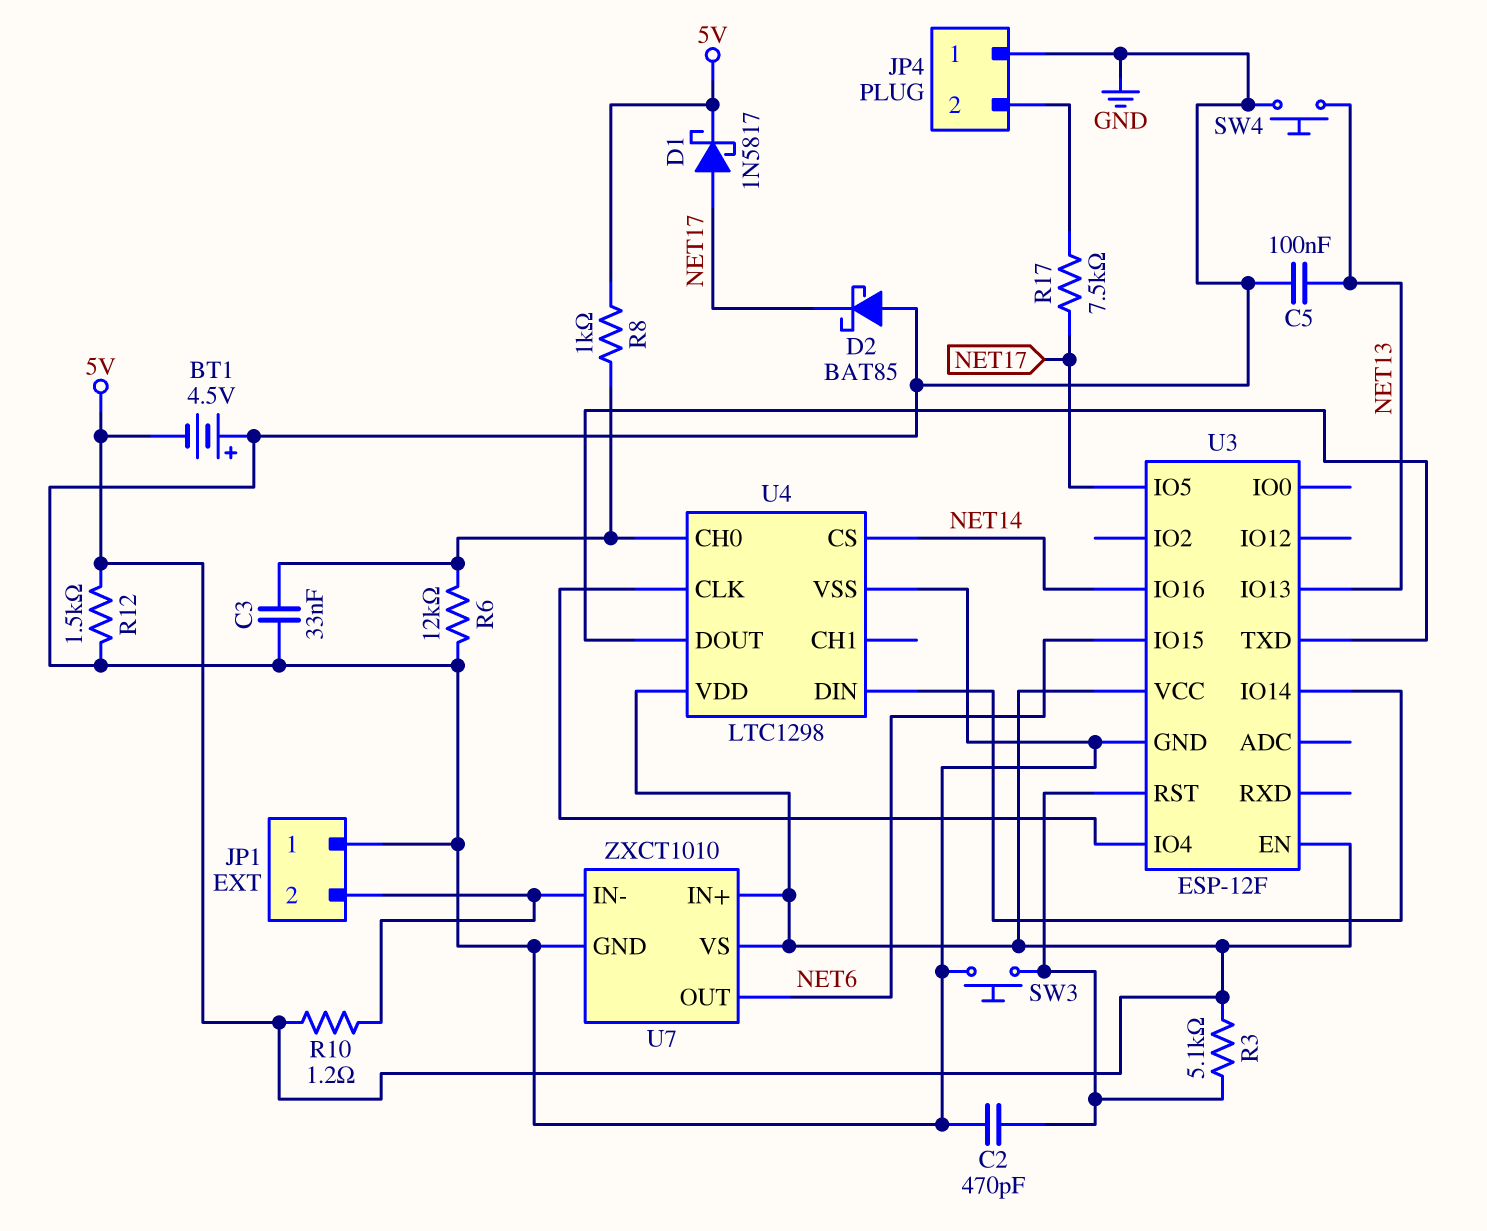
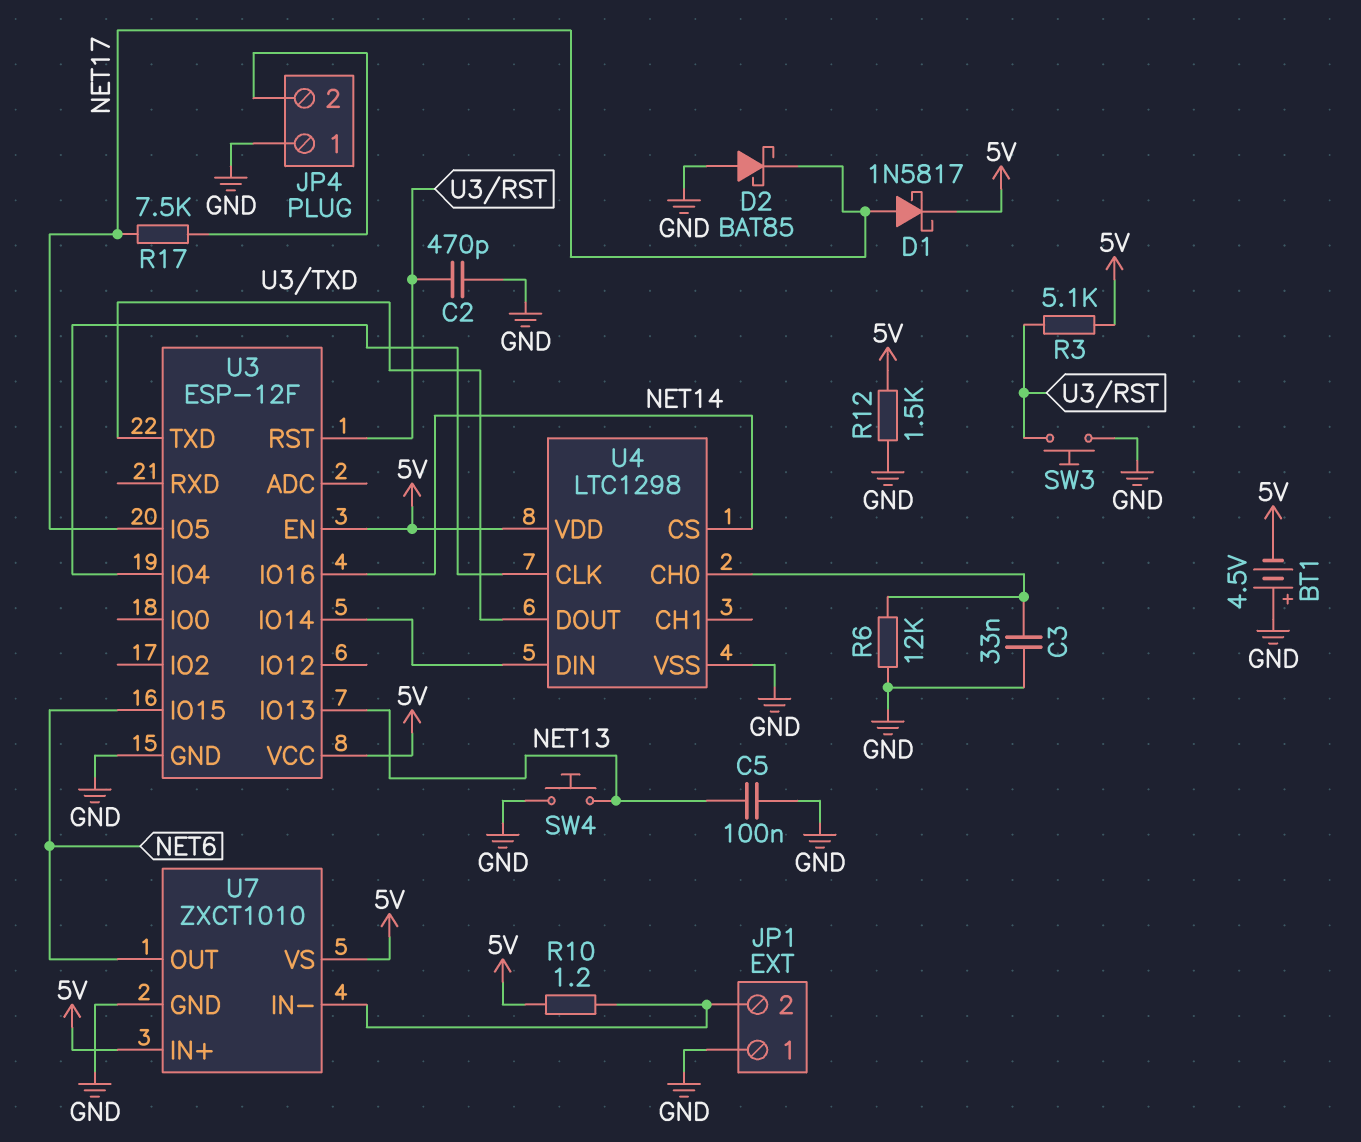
R8: 1k (5V, U4/CH0) -> none

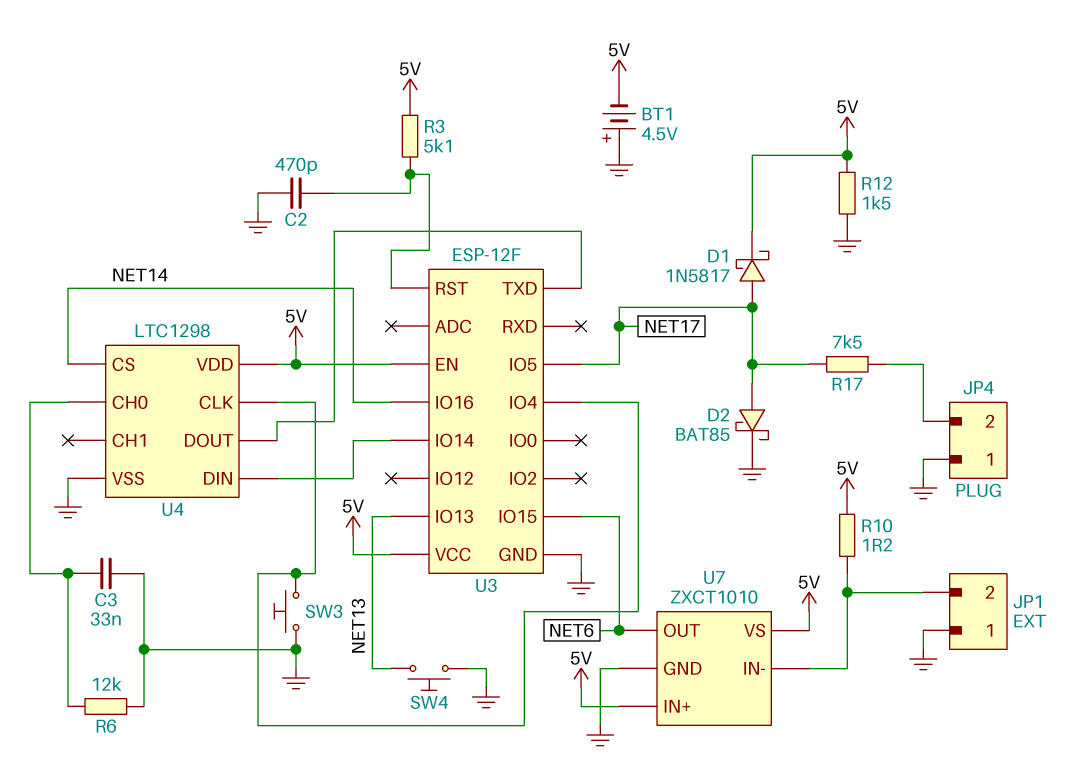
C5: 100nF (GND, NET13) -> none
D2: schottky BAT85 (A GND, K NET17) -> schottky BAT85 (A NET17, K GND)
SW3: button (GND, U3/RST) -> button (GND, U3/IO4)

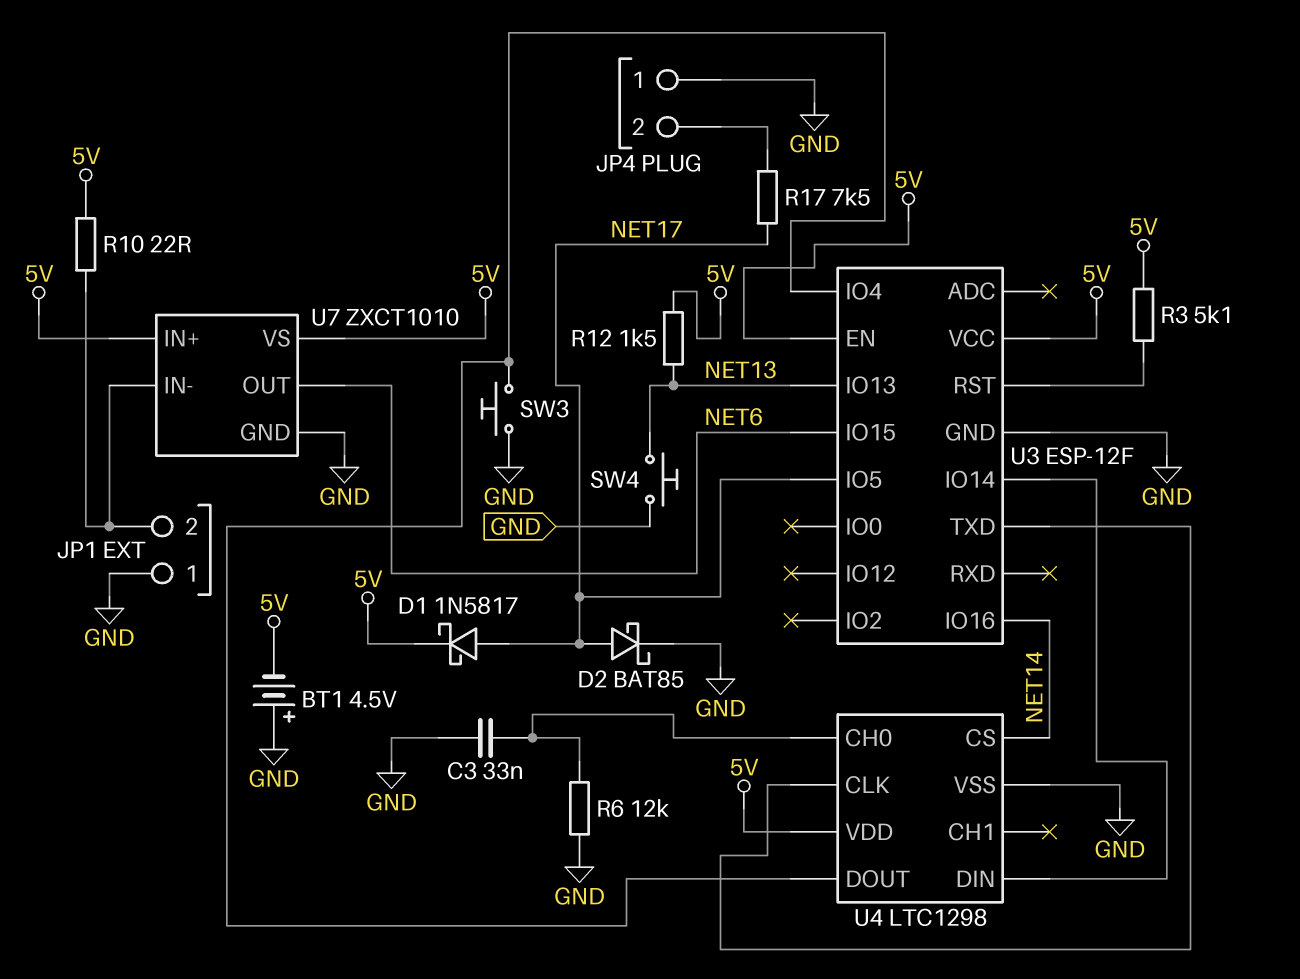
C2: 470pF (GND, U3/RST) -> none
R10: 1.2 (5V, JP1/2) -> 22 (5V, JP1/2)
R12: 1.5k (5V, GND) -> 1.5k (5V, NET13)
U4 pin CLK: U3/IO4 -> U3/TXD
U4 pin DOUT: U3/TXD -> U3/IO4

